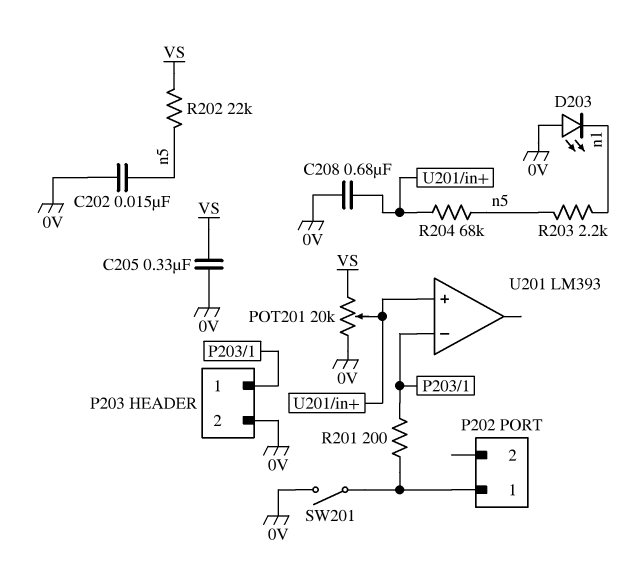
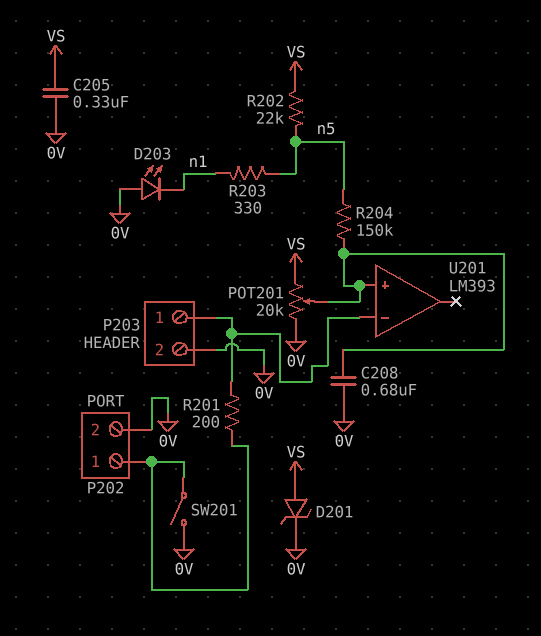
C202: 15nF (0V, n5) -> none
D201: none -> zener (A VS, K 0V)
P202 pin 2: none -> 0V
R203: 2.2k (n1, n5) -> 330 (n1, n5)
R204: 68k (U201/in+, n5) -> 150k (U201/in+, n5)

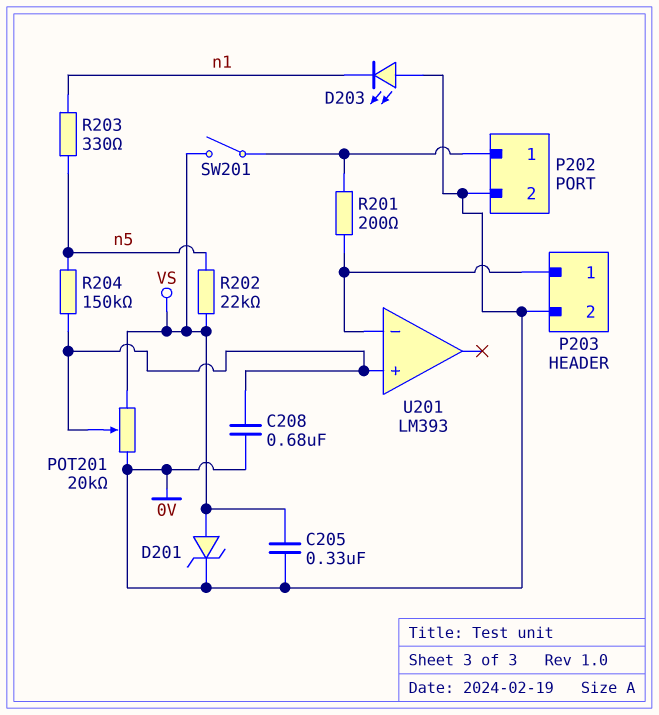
SW201: switch (0V, P202/1) -> switch (P202/1, VS)

